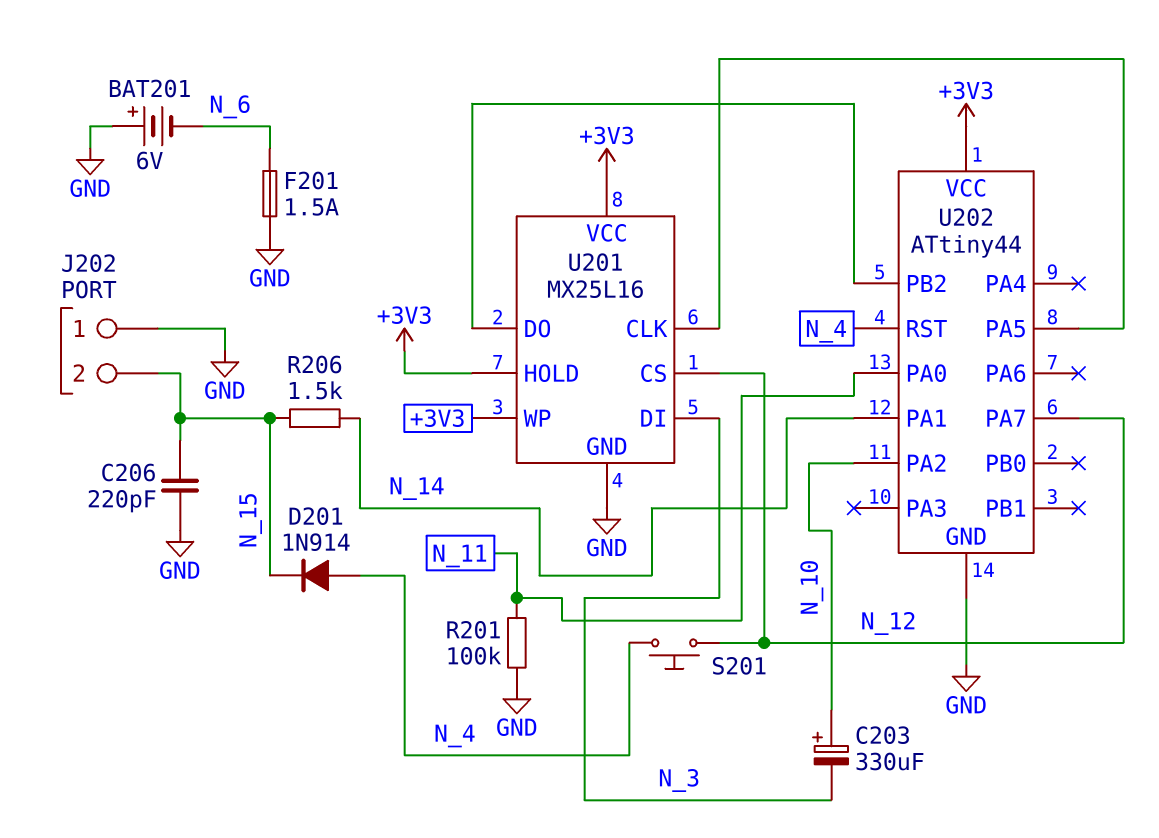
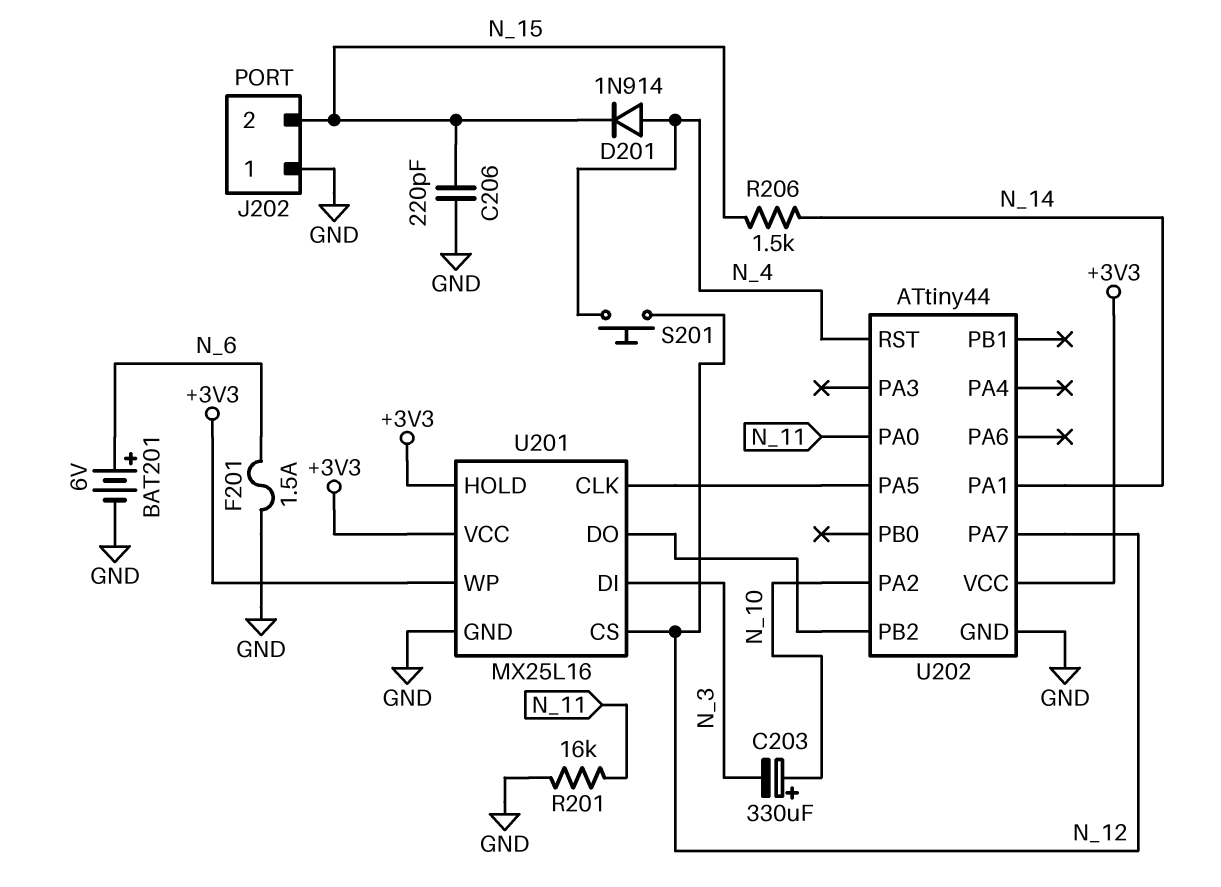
BAT201: 6V (plus GND, minus N_6) -> 6V (plus N_6, minus GND)
R201: 100k (GND, N_11) -> 16k (GND, N_11)

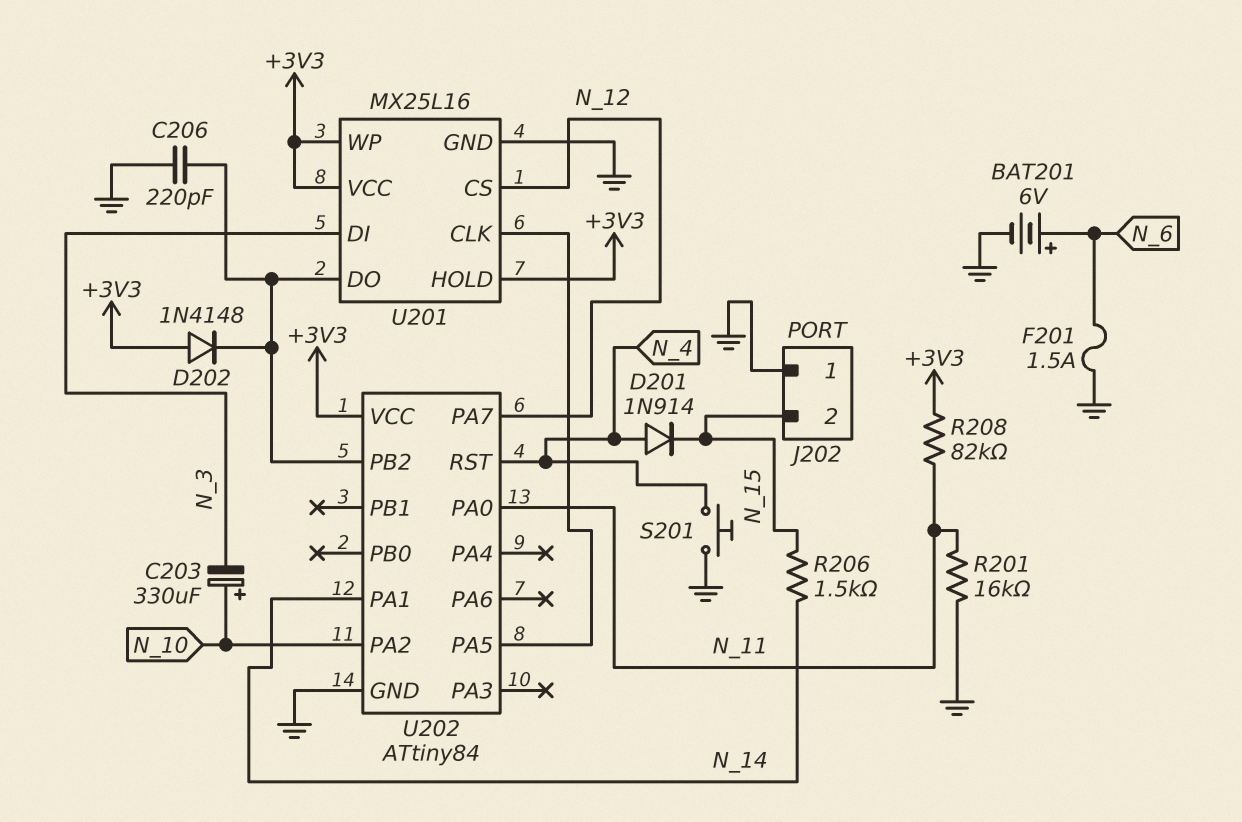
C206: 220pF (GND, N_15) -> 220pF (GND, U201/DO)
D202: none -> diode 1N4148 (A +3V3, K U201/DO)
R208: none -> 82k (+3V3, N_11)
S201: button (N_4, N_12) -> button (GND, N_4)
U202: ATtiny44 -> ATtiny84

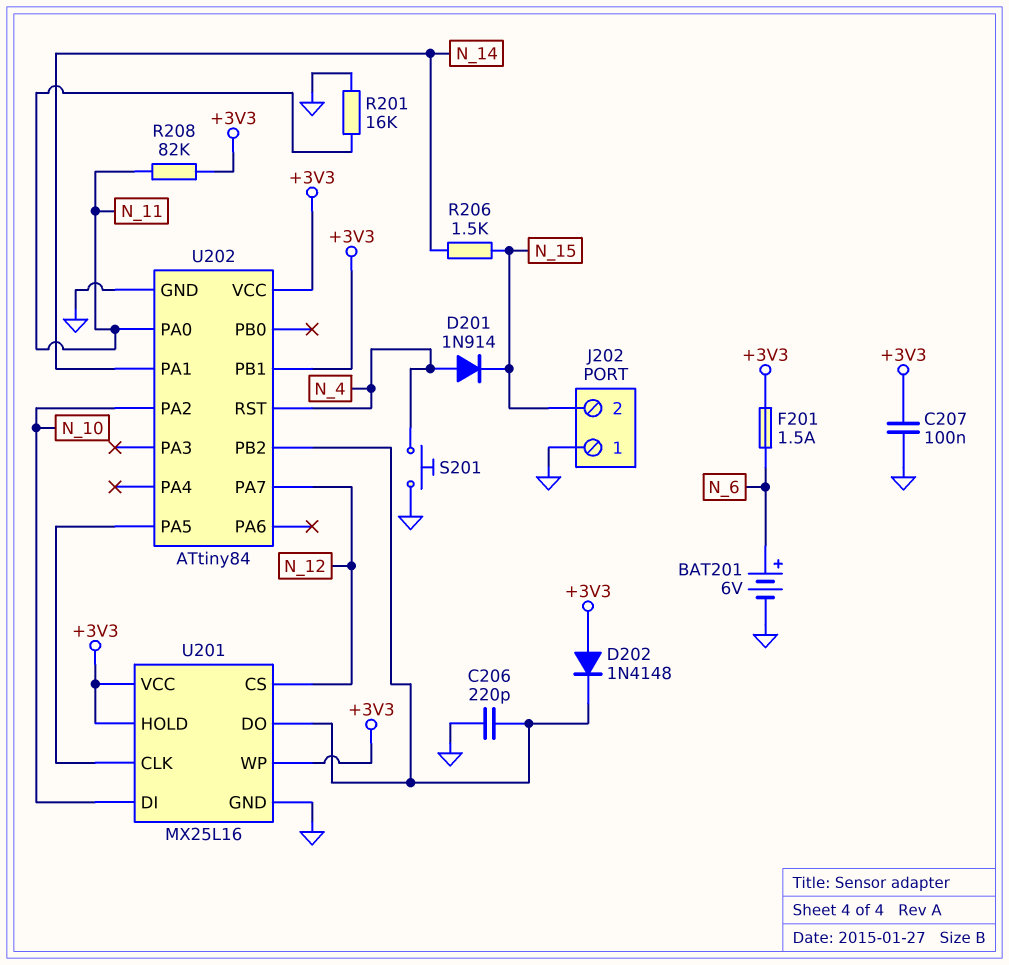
C203: 330uF (plus N_10, minus N_3) -> none
C207: none -> 100nF (+3V3, GND)
F201: 1.5A (GND, N_6) -> 1.5A (+3V3, N_6)
U201 pin DI: N_3 -> N_10
U202 pin PB1: none -> +3V3

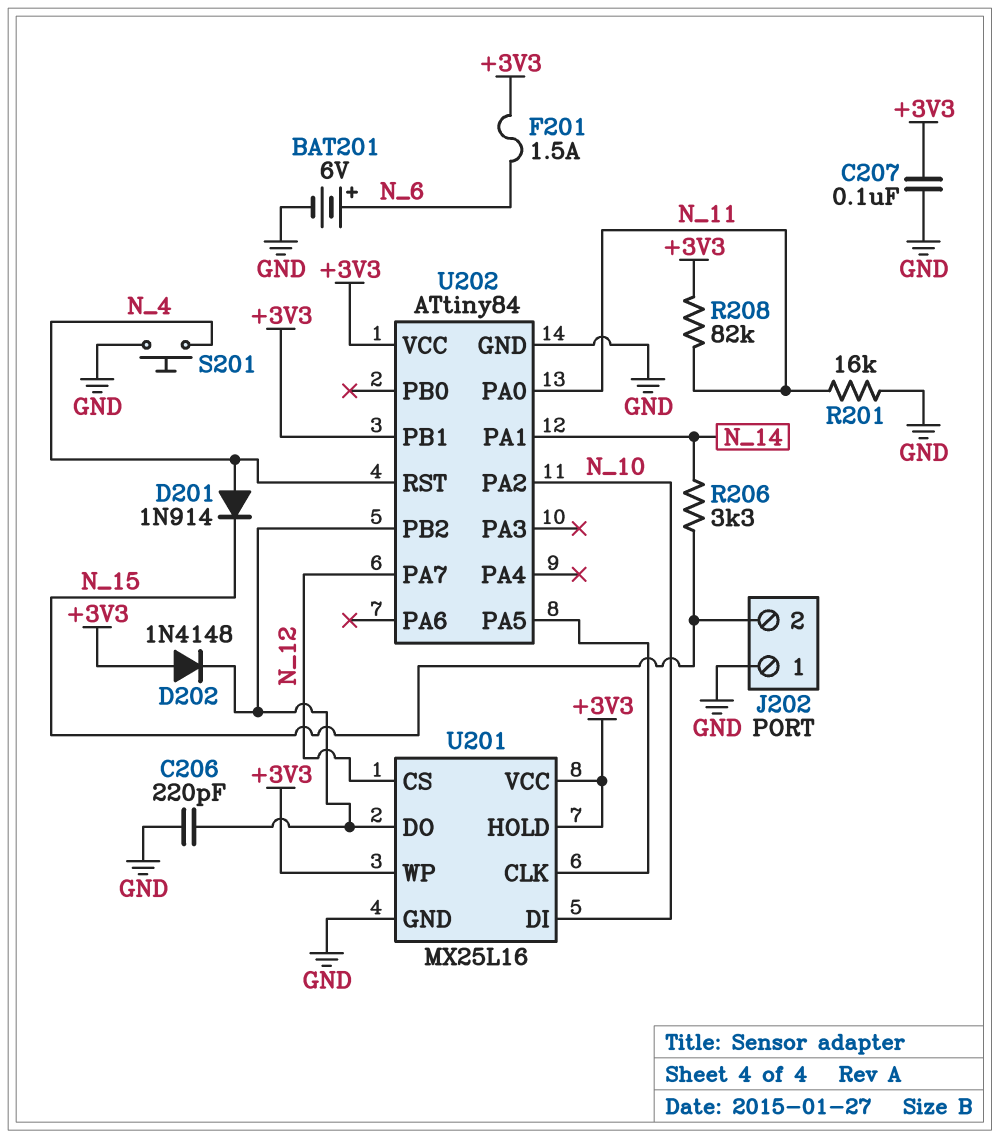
R206: 1.5k (N_14, N_15) -> 3.3k (N_14, N_15)

